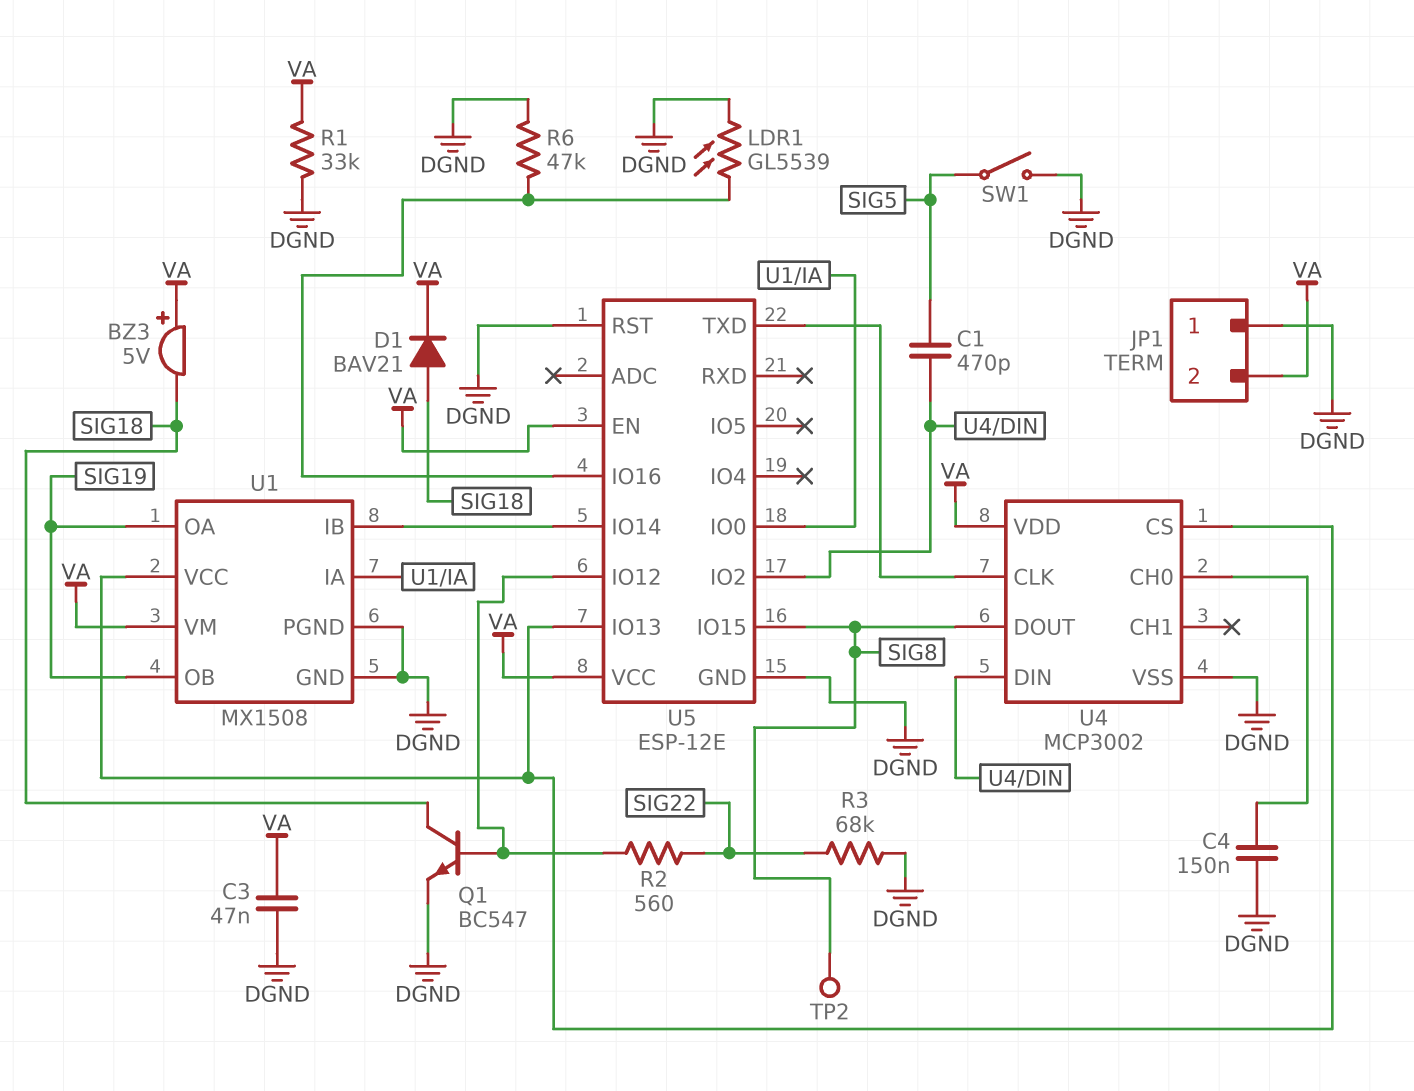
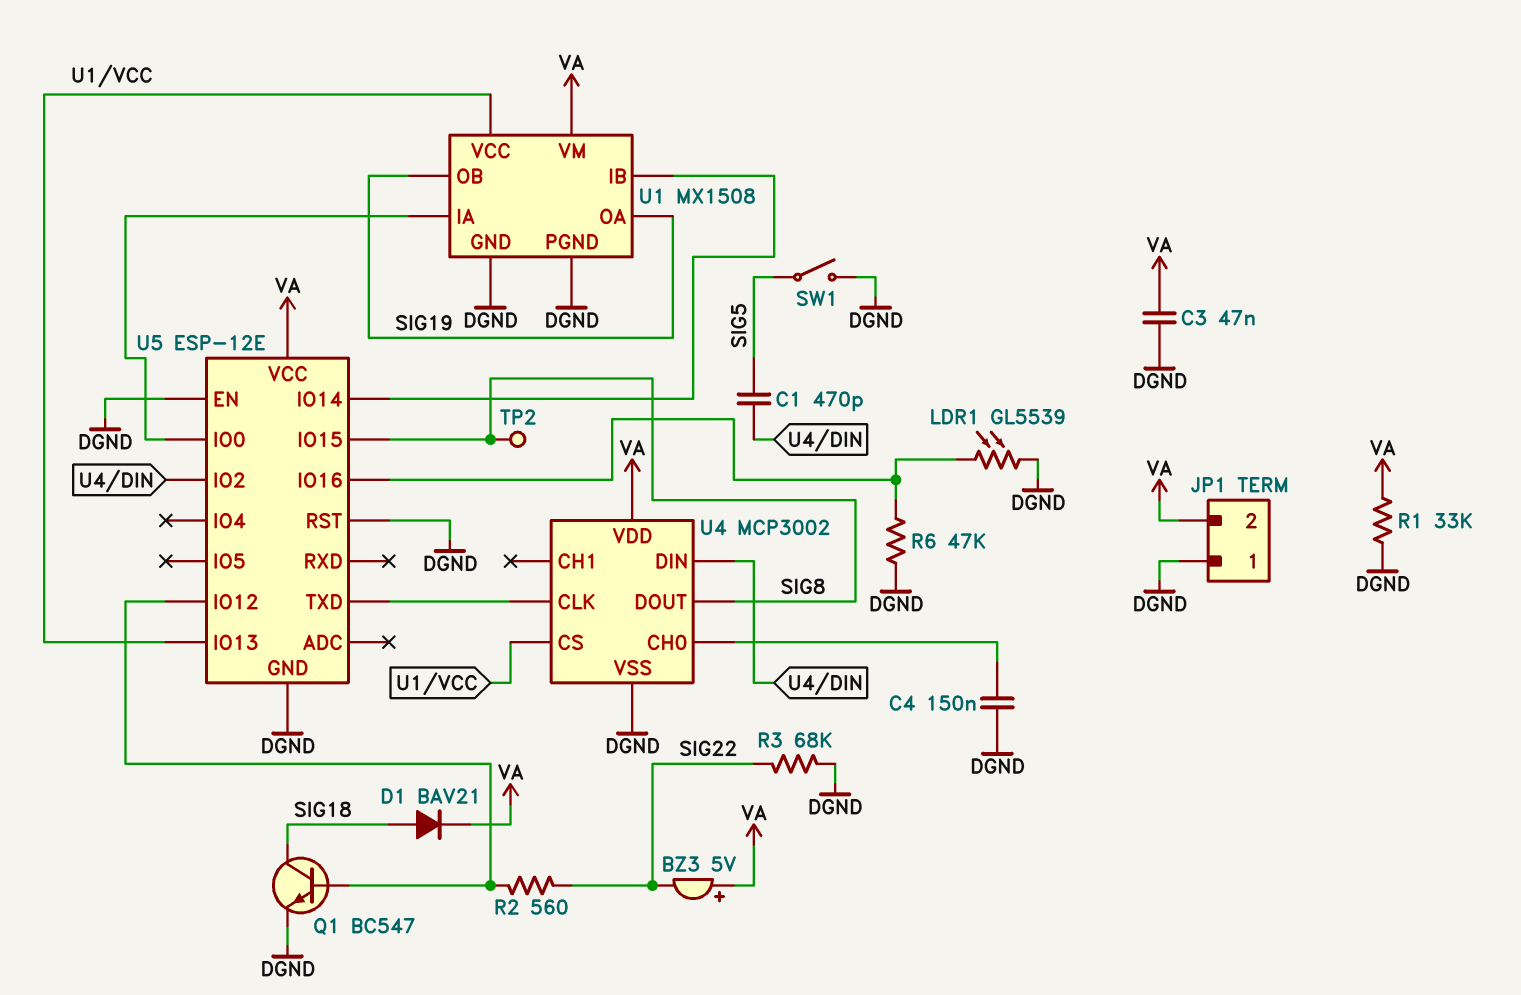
BZ3: buzzer 5V (plus VA, minus SIG18) -> buzzer 5V (plus VA, minus SIG22)
U5 pin EN: VA -> DGND

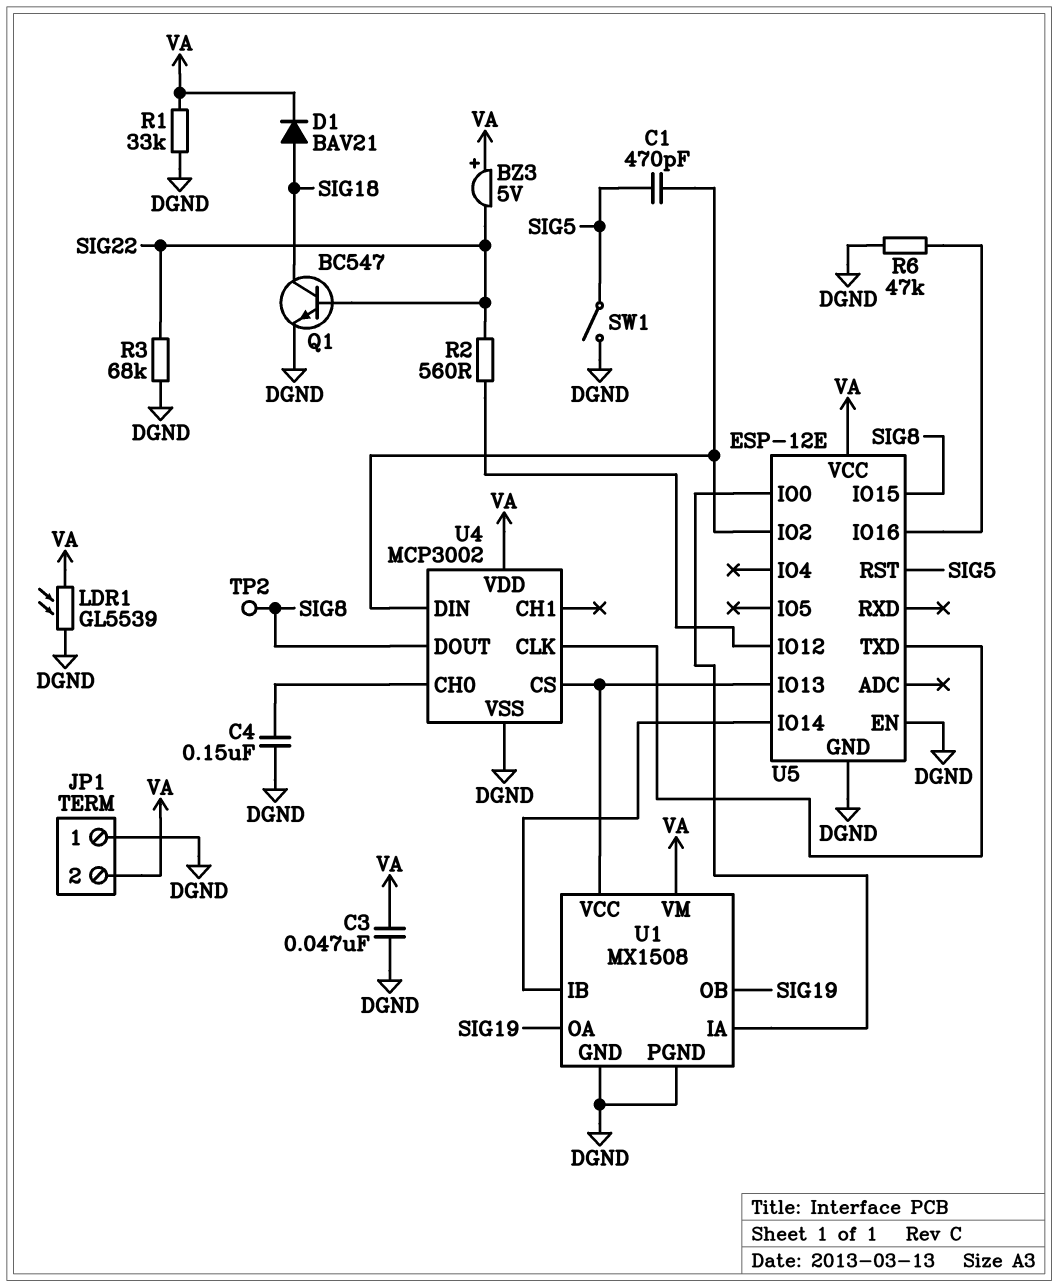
LDR1: GL5539 (DGND, U5/IO16) -> GL5539 (DGND, VA)
Q1: NPN BC547 (B U5/IO12, C SIG18, E DGND) -> NPN BC547 (B SIG22, C SIG18, E DGND)
U5 pin RST: DGND -> SIG5

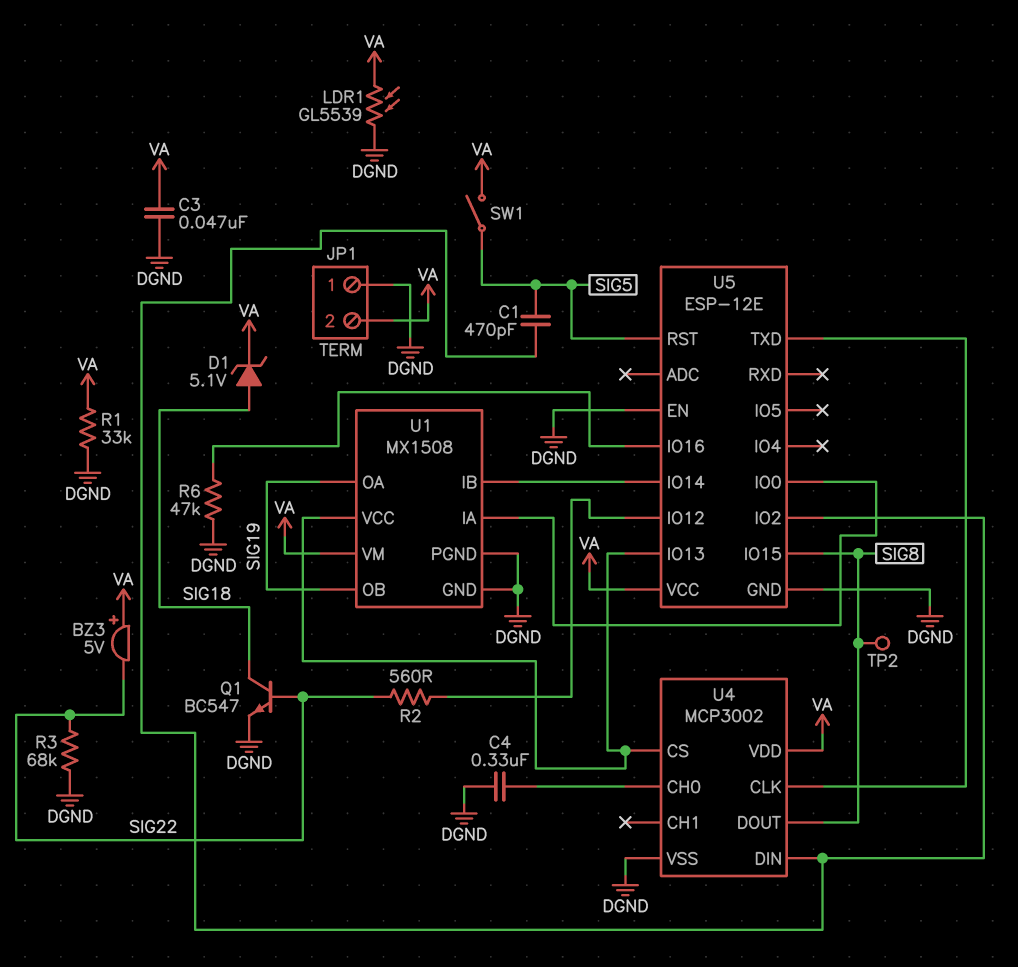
C4: 150nF (DGND, U4/CH0) -> 330nF (DGND, U4/CH0)
D1: diode BAV21 (A SIG18, K VA) -> zener 5.1V (A SIG18, K VA)
SW1: switch (DGND, SIG5) -> switch (SIG5, VA)

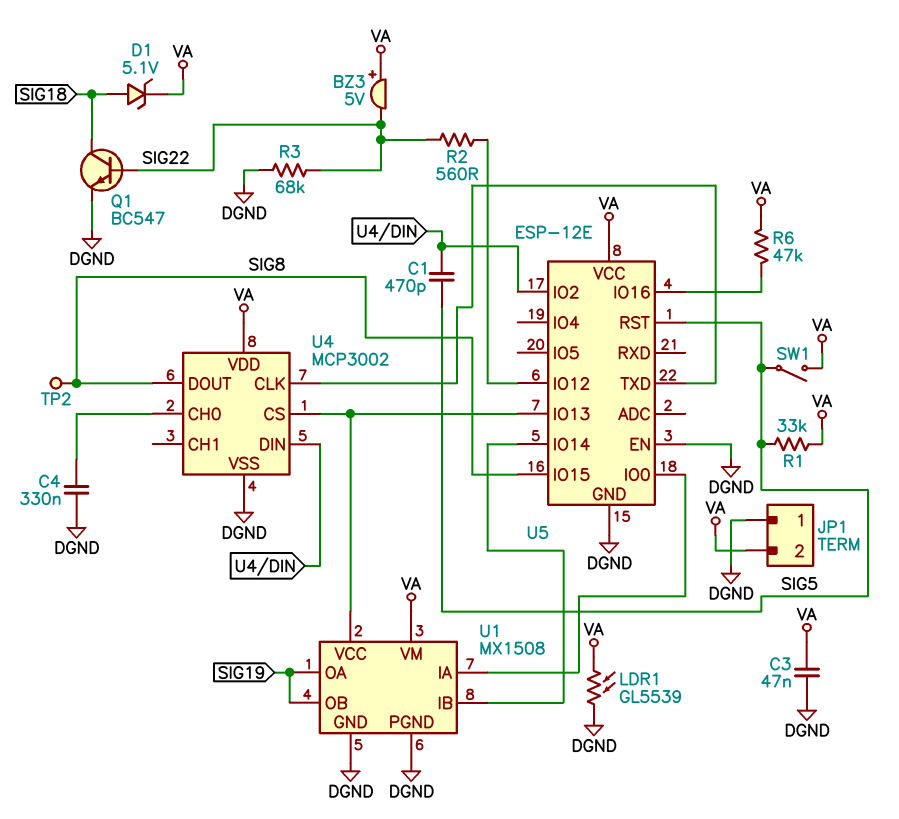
R1: 33k (DGND, VA) -> 33k (SIG5, VA)
R6: 47k (DGND, U5/IO16) -> 47k (U5/IO16, VA)

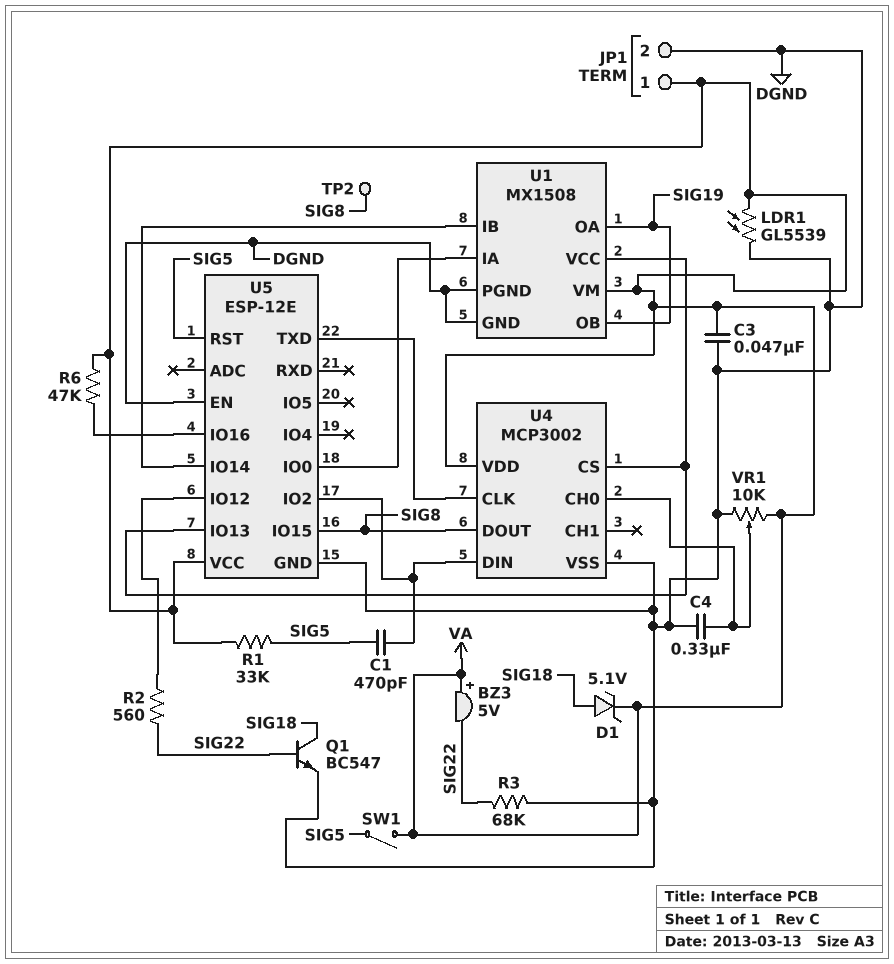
JP1 pin 1: DGND -> VA
JP1 pin 2: VA -> DGND
VR1: none -> 10k (DGND, VA, wiper U4/CH0)

